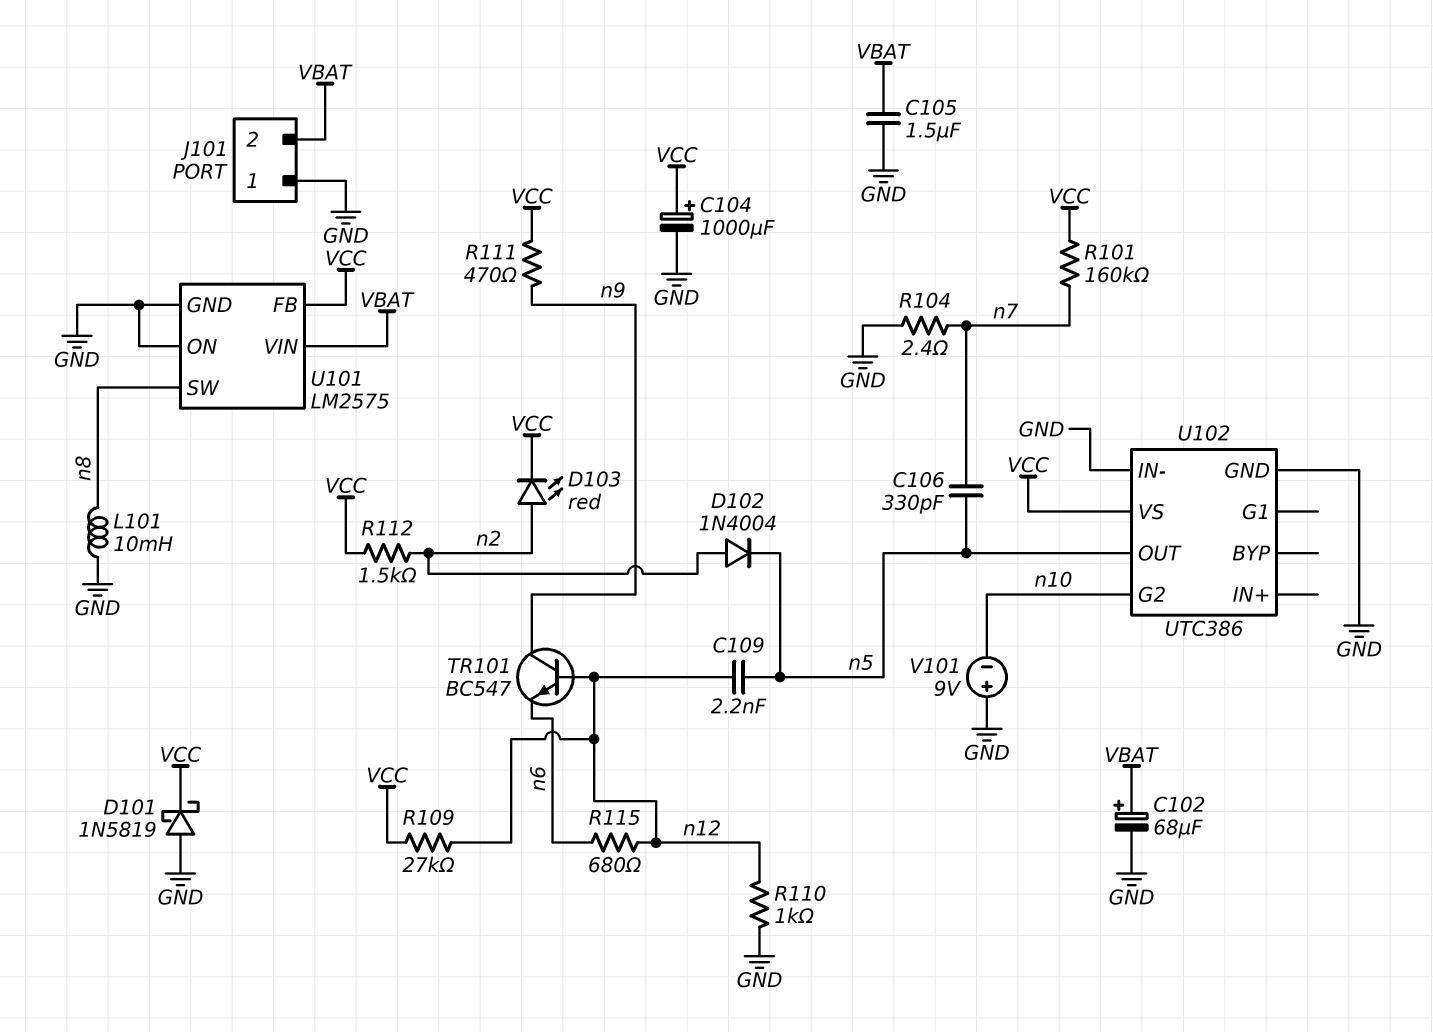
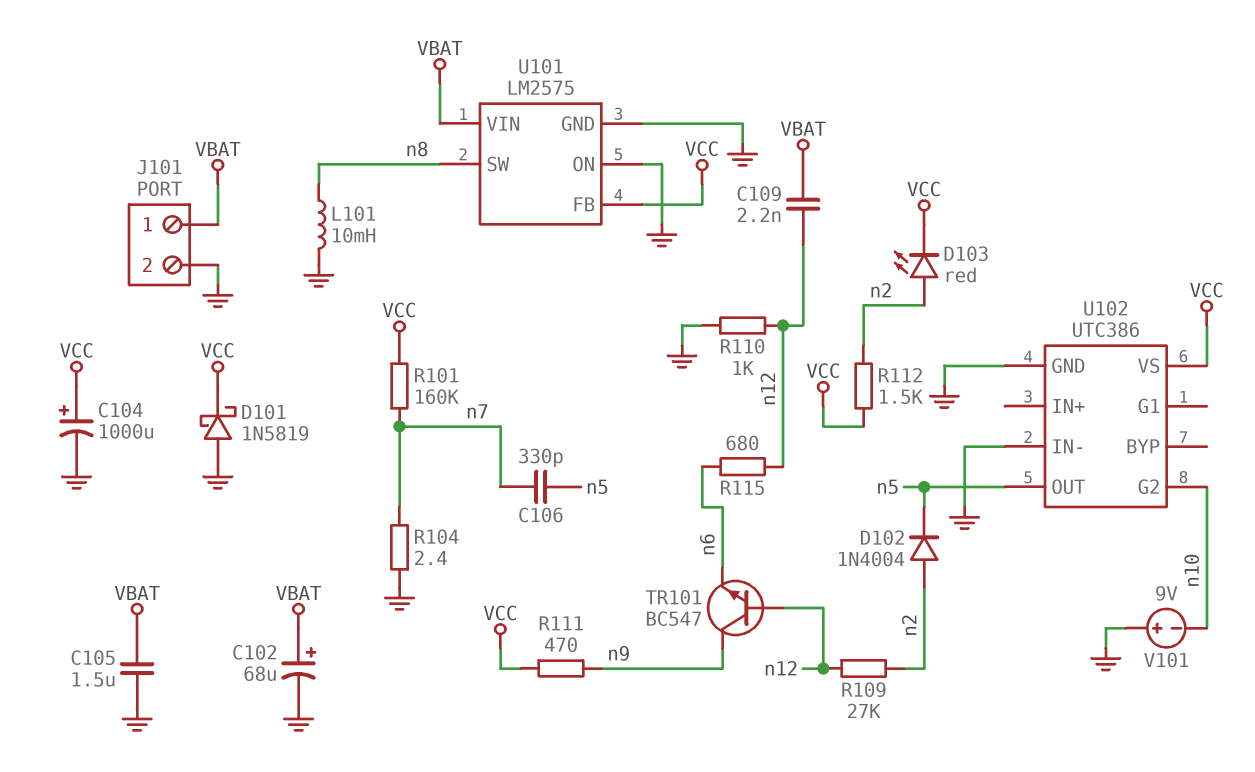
C109: 2.2nF (n5, n12) -> 2.2nF (VBAT, n12)
J101 pin 1: GND -> VBAT
J101 pin 2: VBAT -> GND
R109: 27k (VCC, n12) -> 27k (n2, n12)

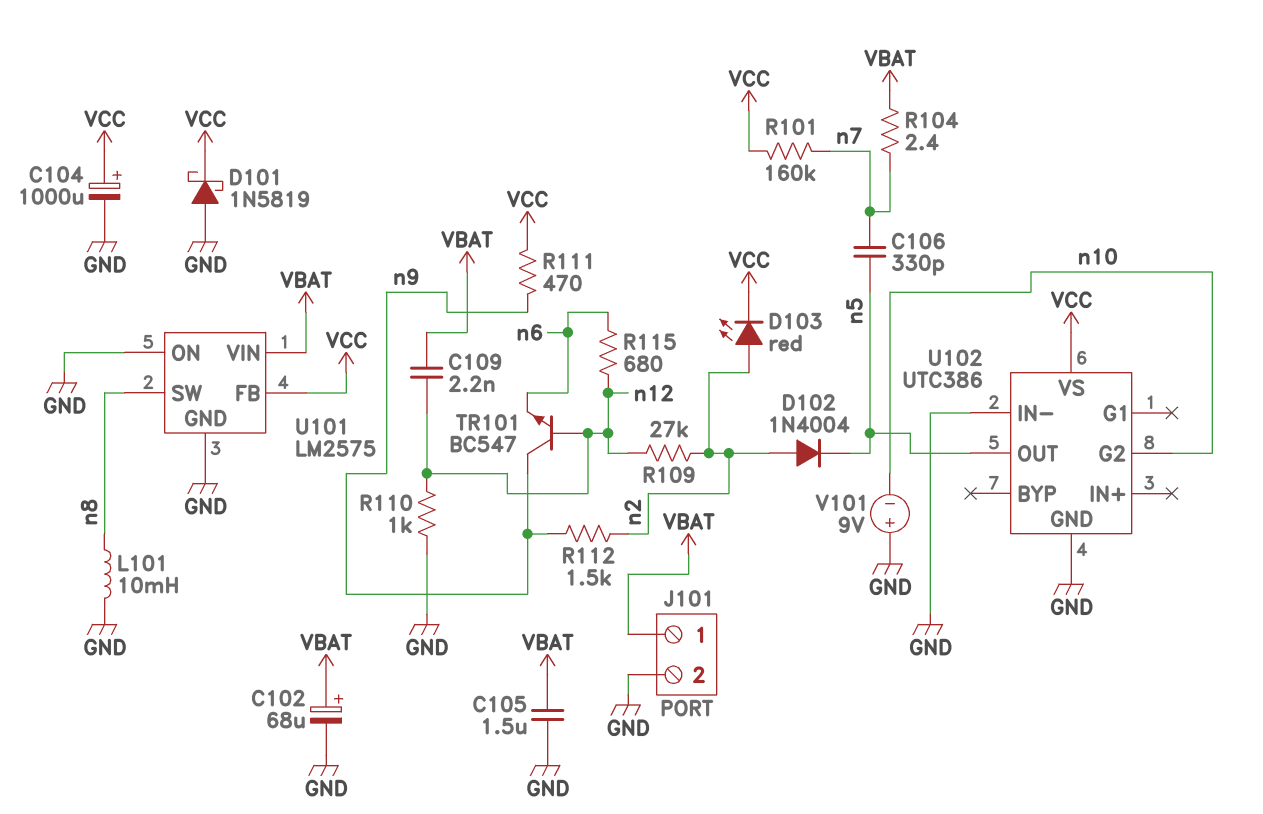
R104: 2.4 (GND, n7) -> 2.4 (VBAT, n7)
R112: 1.5k (VCC, n2) -> 1.5k (n2, n9)

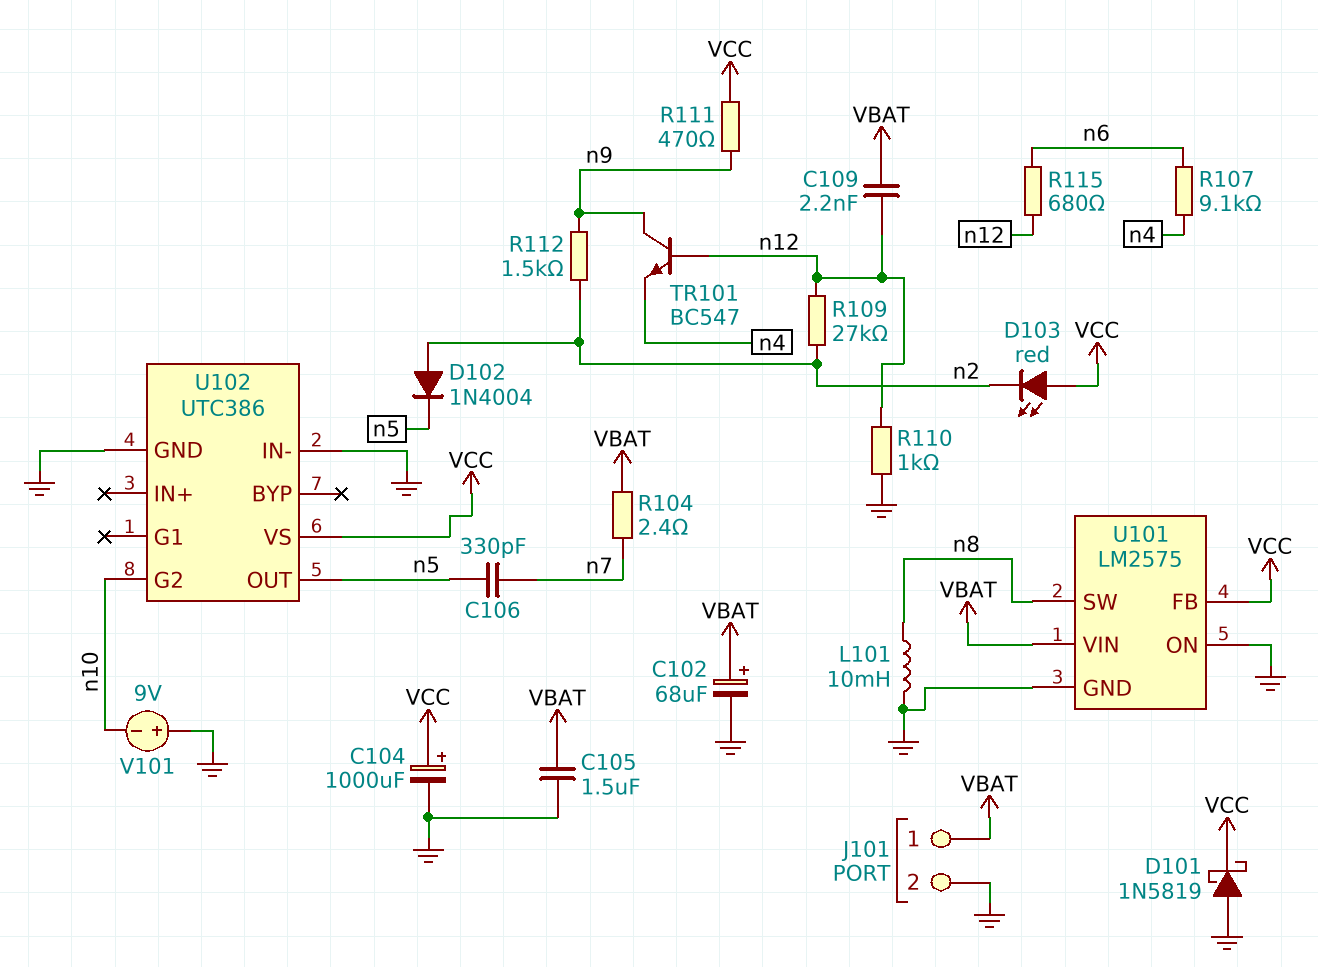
D103: LED red (A n2, K VCC) -> LED red (A VCC, K n2)
R101: 160k (VCC, n7) -> none
R107: none -> 9.1k (n4, n6)
TR101: NPN BC547 (B n12, C n9, E n6) -> NPN BC547 (B n12, C n9, E n4)

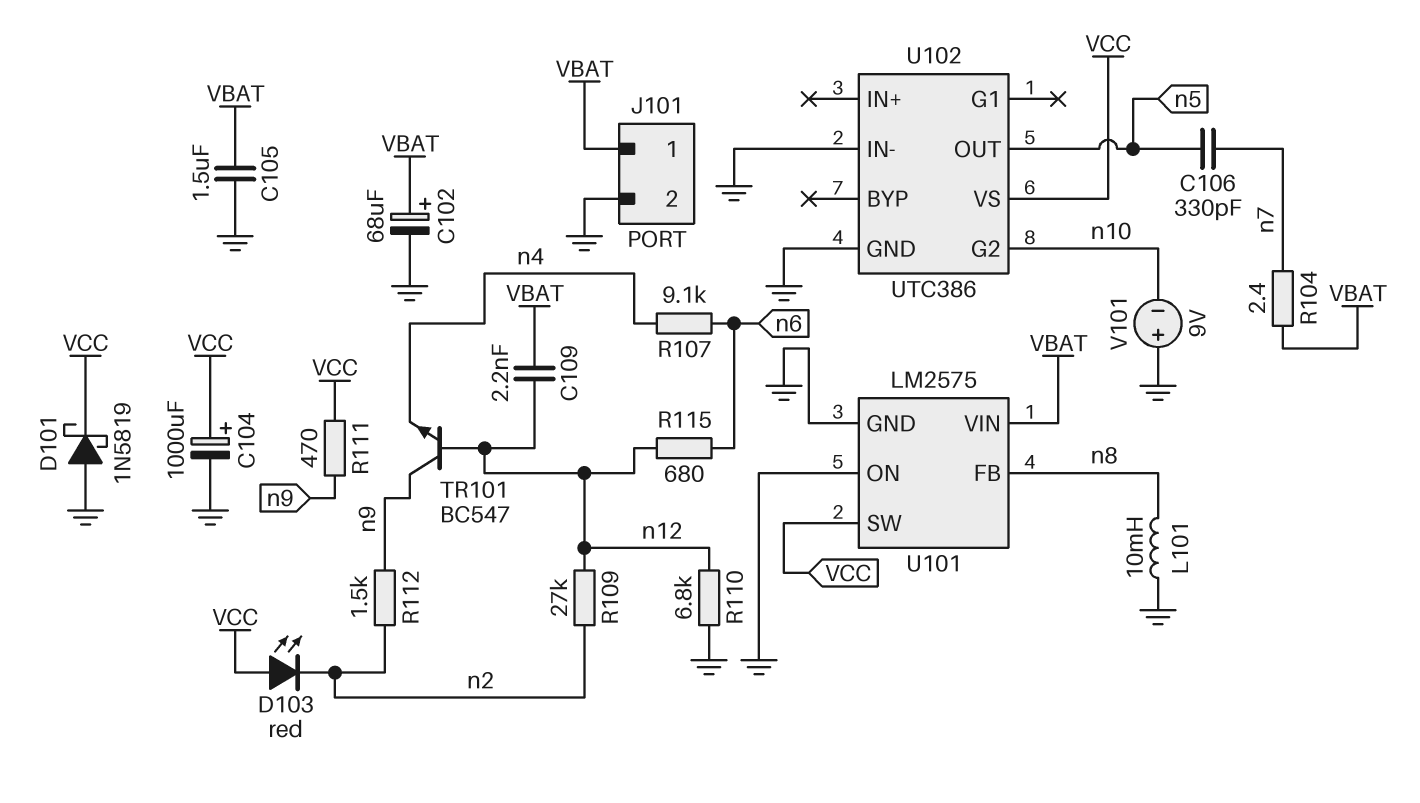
D102: diode 1N4004 (A n2, K n5) -> none
R110: 1k (GND, n12) -> 6.8k (GND, n12)
U101 pin FB: VCC -> n8
U101 pin SW: n8 -> VCC

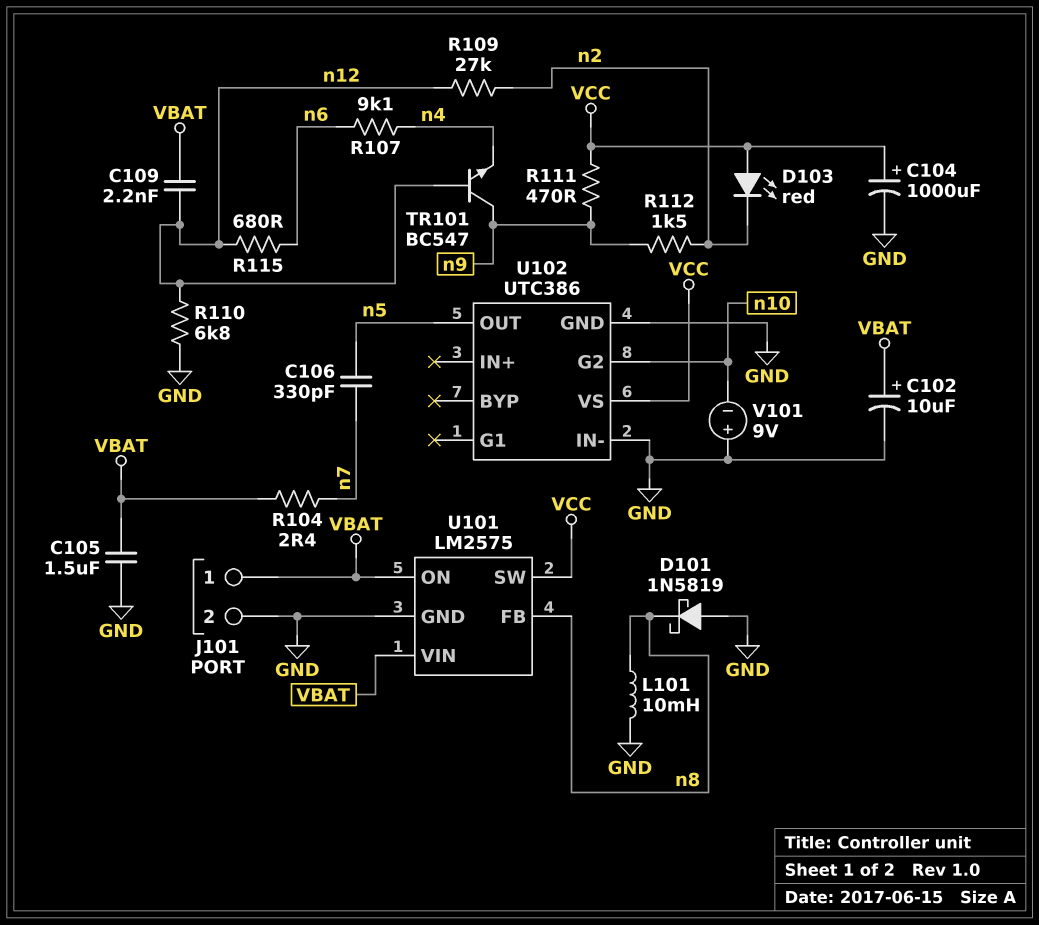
C102: 68uF (plus VBAT, minus GND) -> 10uF (plus VBAT, minus GND)
D101: schottky 1N5819 (A GND, K VCC) -> schottky 1N5819 (A GND, K n8)
U101 pin ON: GND -> VBAT

